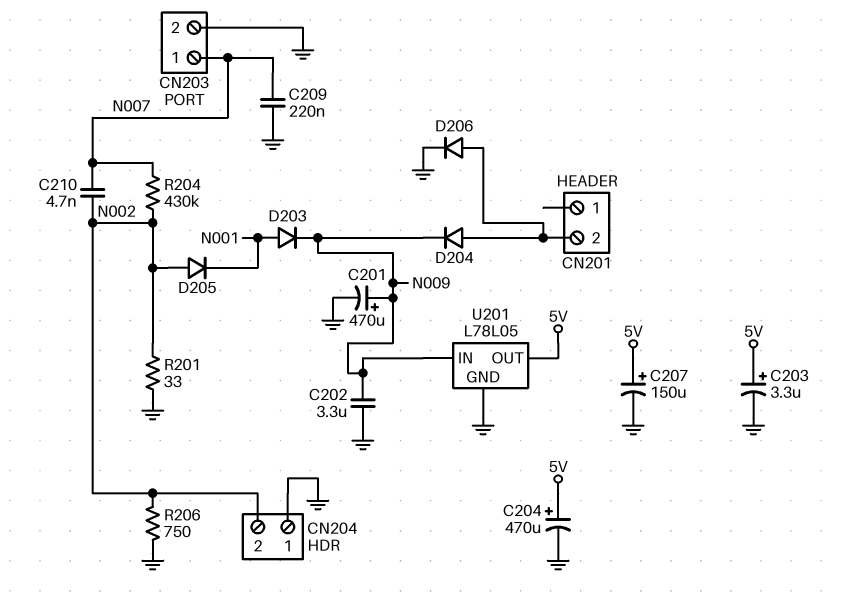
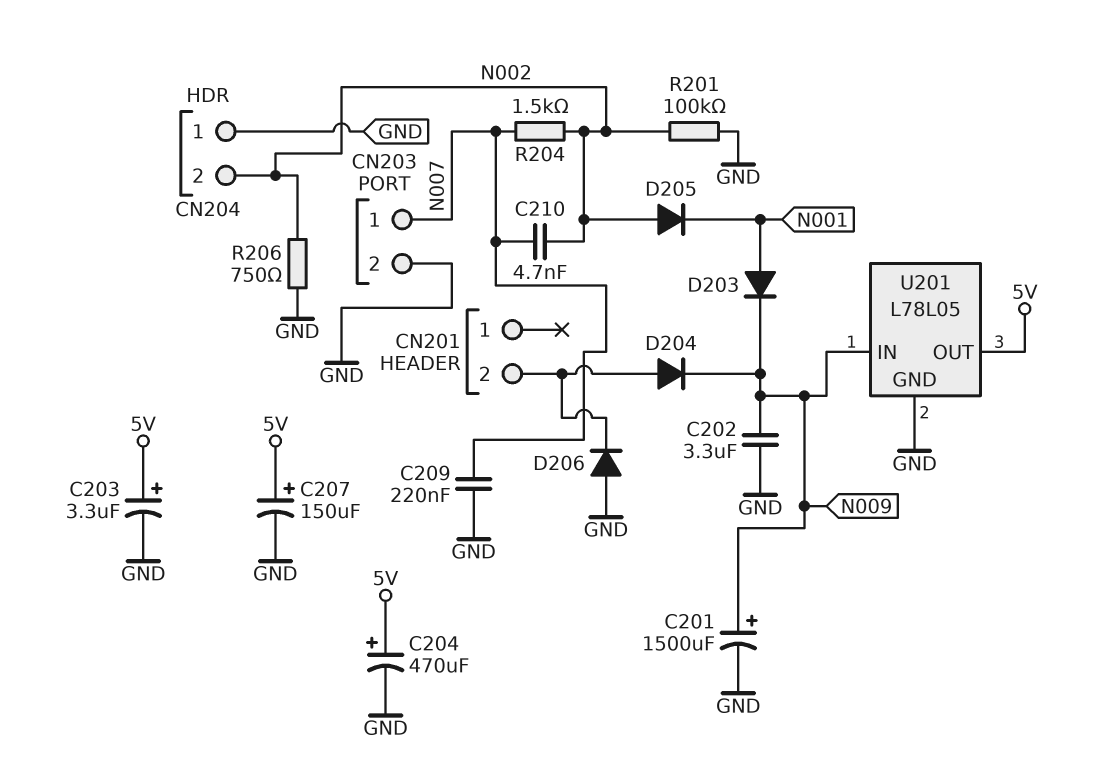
C201: 470uF (plus N009, minus GND) -> 1500uF (plus N009, minus GND)
D206: diode (A CN201/2, K GND) -> diode (A GND, K CN201/2)
R201: 33 (GND, N002) -> 100k (GND, N002)
R204: 430k (N002, N007) -> 1.5k (N002, N007)

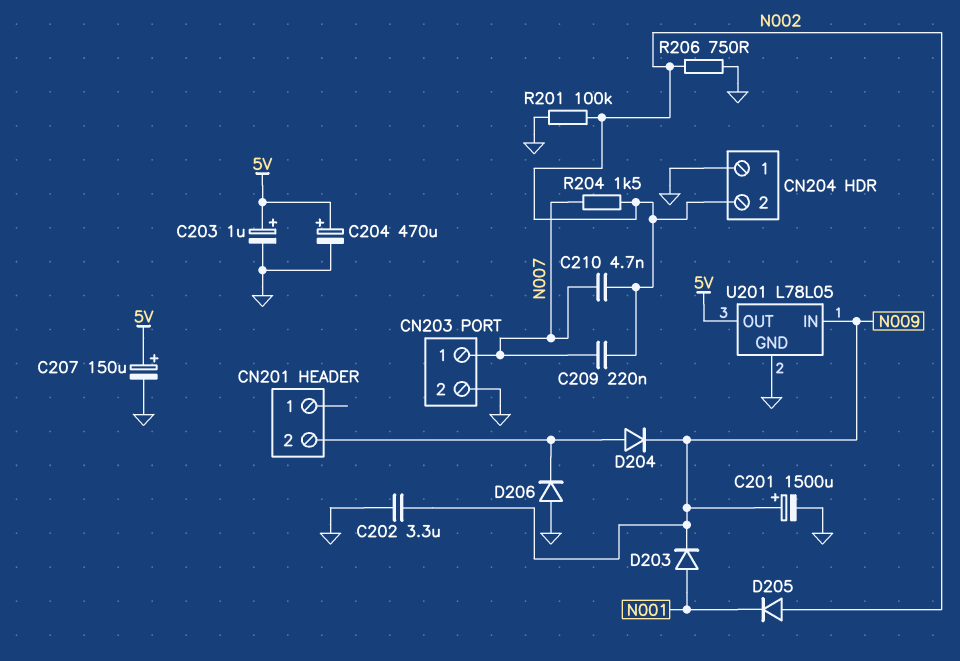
C203: 3.3uF (plus 5V, minus GND) -> 1uF (plus 5V, minus GND)
C209: 220nF (GND, N007) -> 220nF (N002, N007)

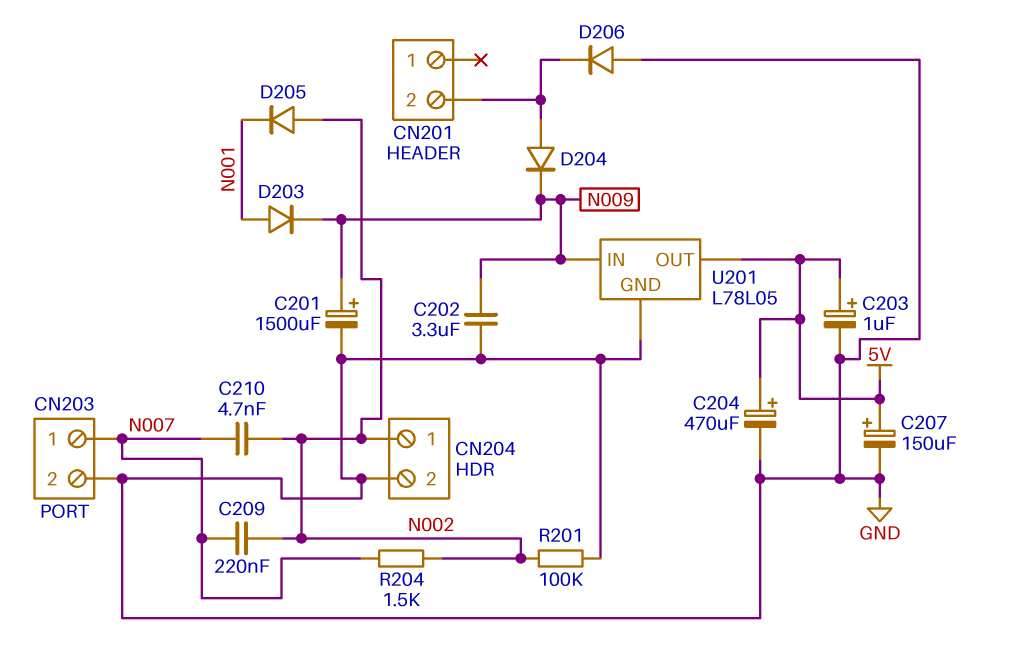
CN204 pin 1: GND -> N002
CN204 pin 2: N002 -> GND
R206: 750 (GND, N002) -> none

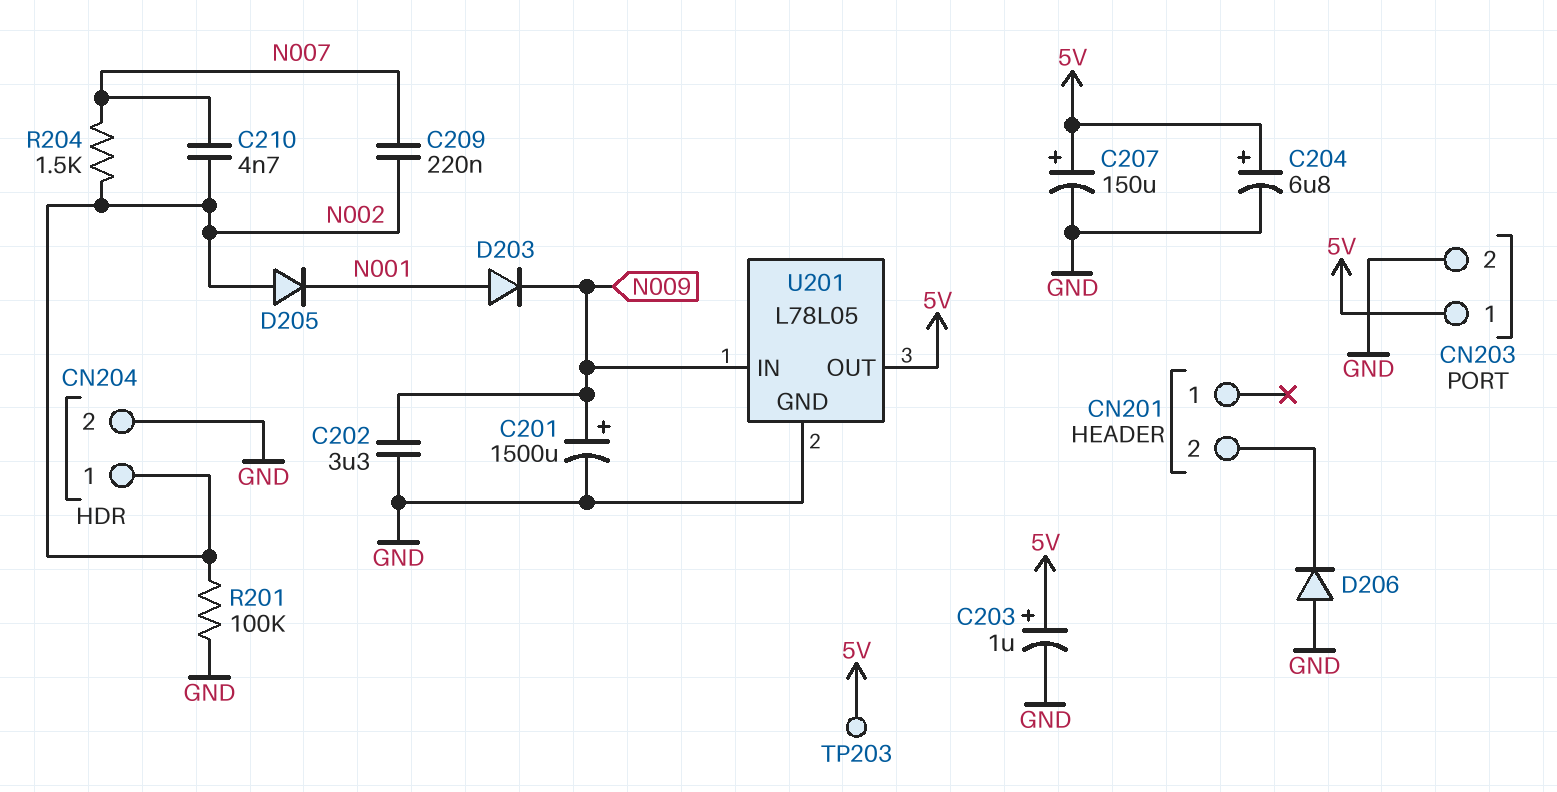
C204: 470uF (plus 5V, minus GND) -> 6.8uF (plus 5V, minus GND)
CN203 pin 1: N007 -> 5V
D204: diode (A CN201/2, K N009) -> none
TP203: none -> test point (5V)

